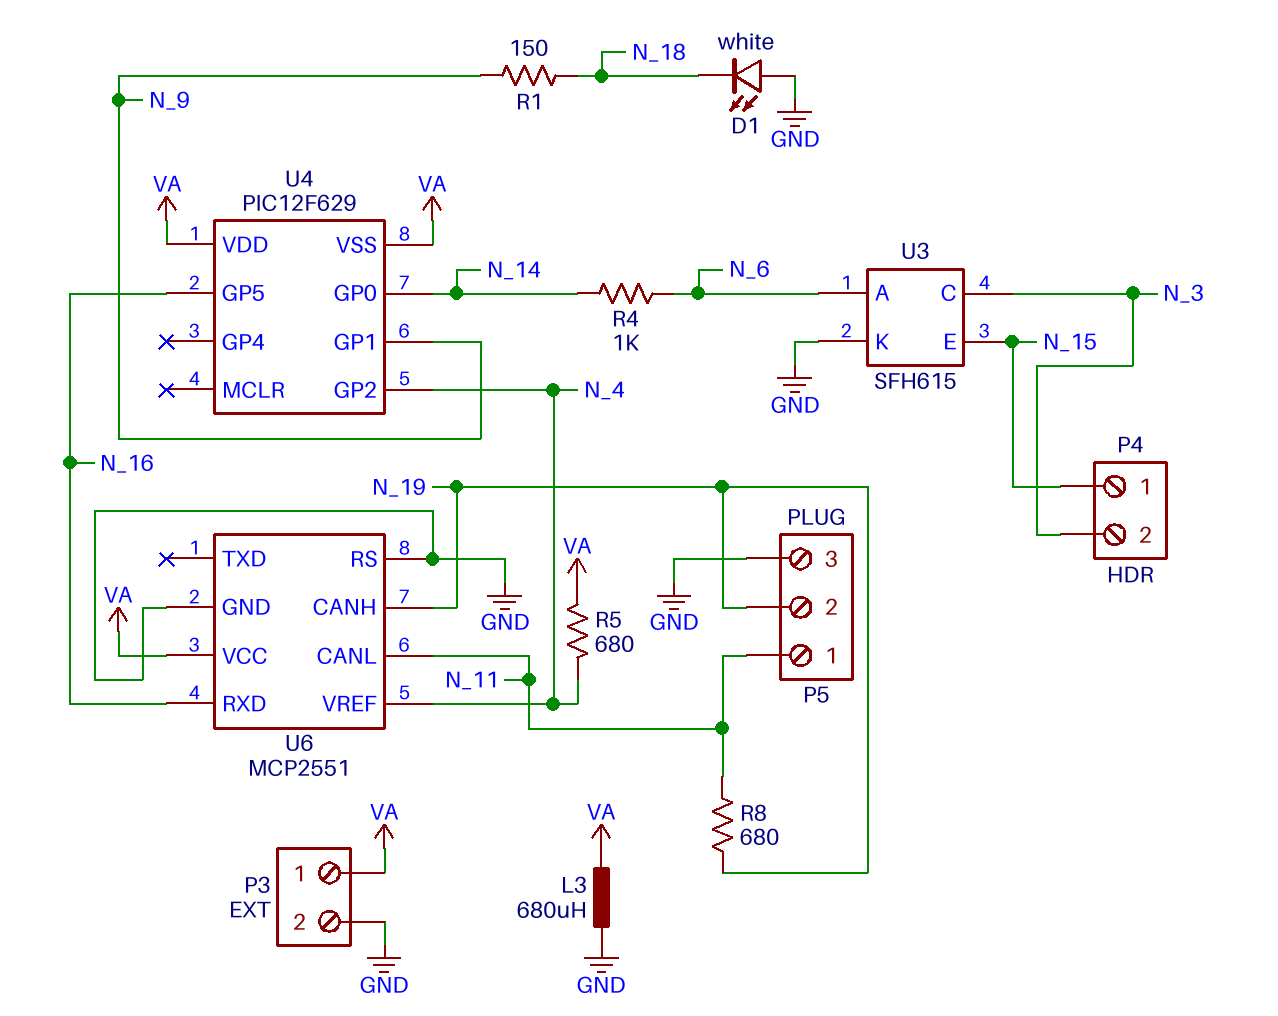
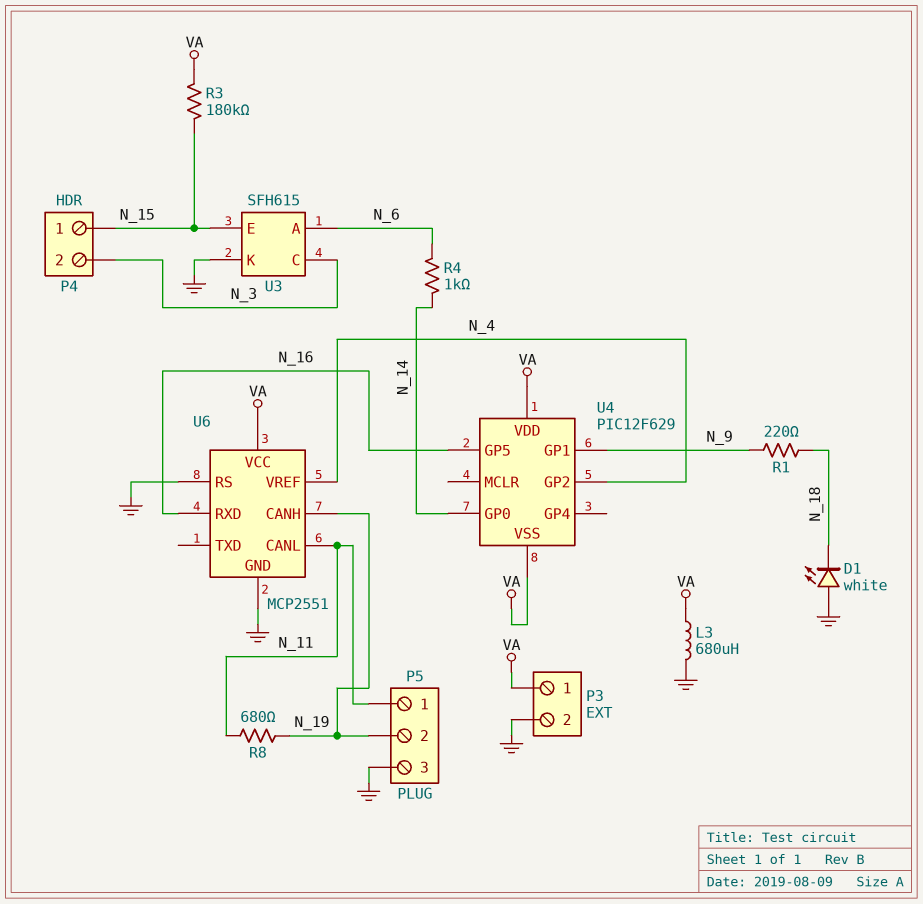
R1: 150 (N_9, N_18) -> 220 (N_9, N_18)
R3: none -> 180k (N_15, VA)
R5: 680 (N_4, VA) -> none

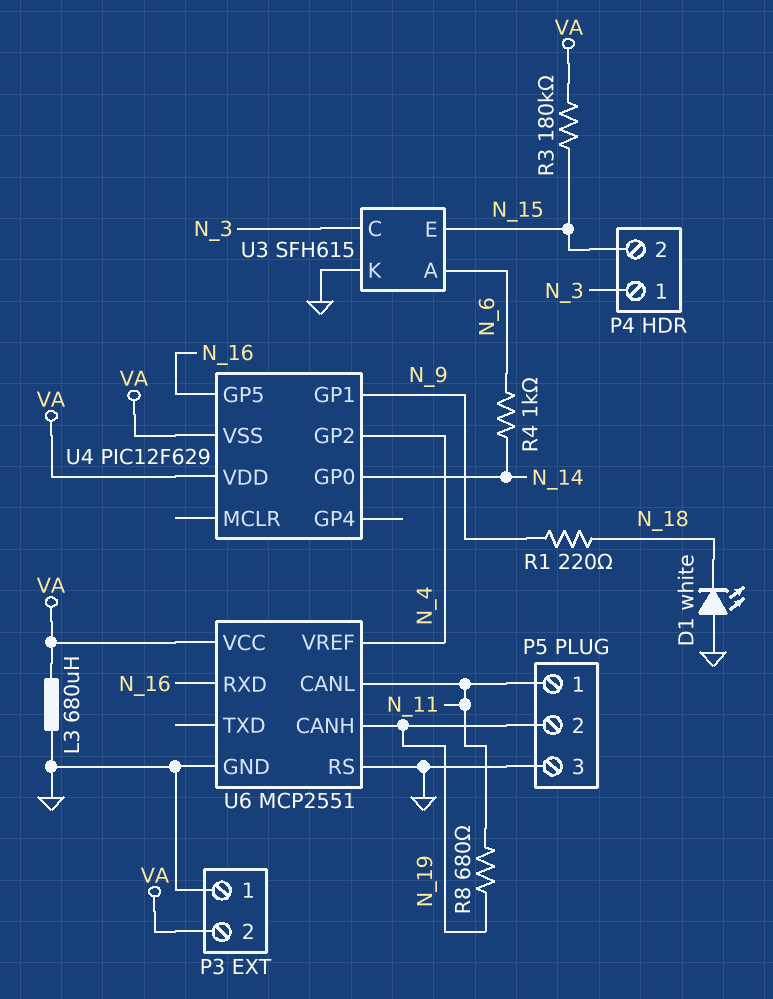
P3 pin 1: VA -> GND
P3 pin 2: GND -> VA
P4 pin 1: N_15 -> N_3
P4 pin 2: N_3 -> N_15

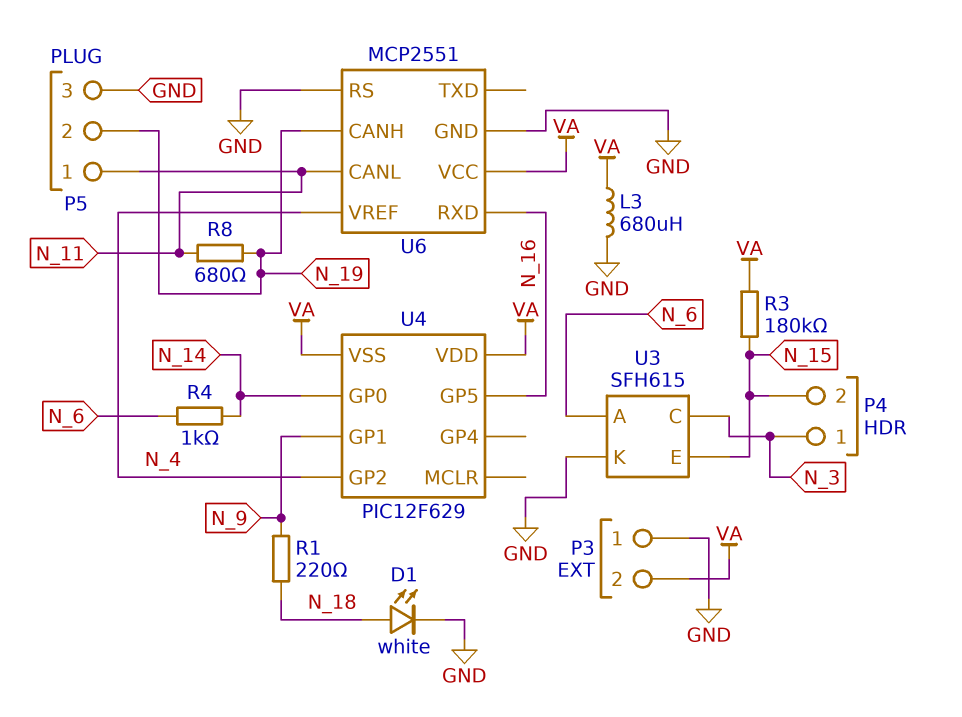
D1: LED white (A GND, K N_18) -> LED white (A N_18, K GND)

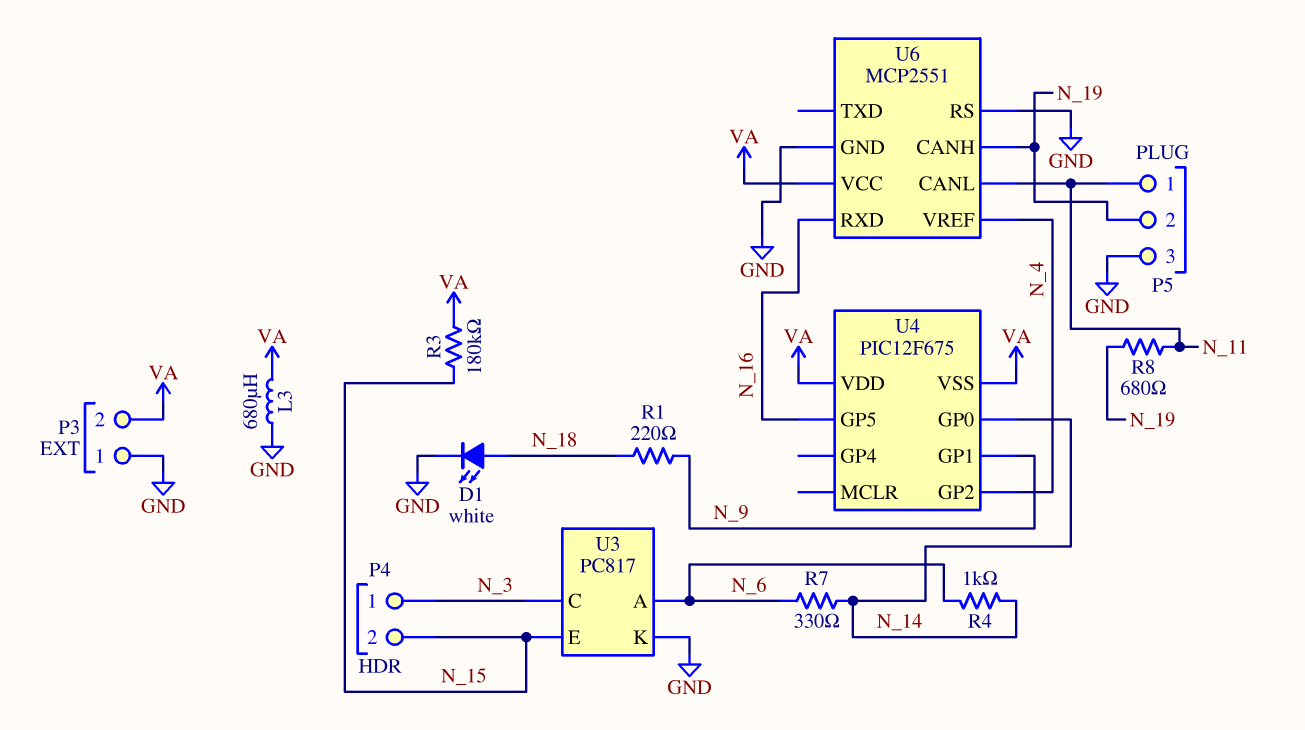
R7: none -> 330 (N_6, N_14)
U3: SFH615 -> PC817
U4: PIC12F629 -> PIC12F675

